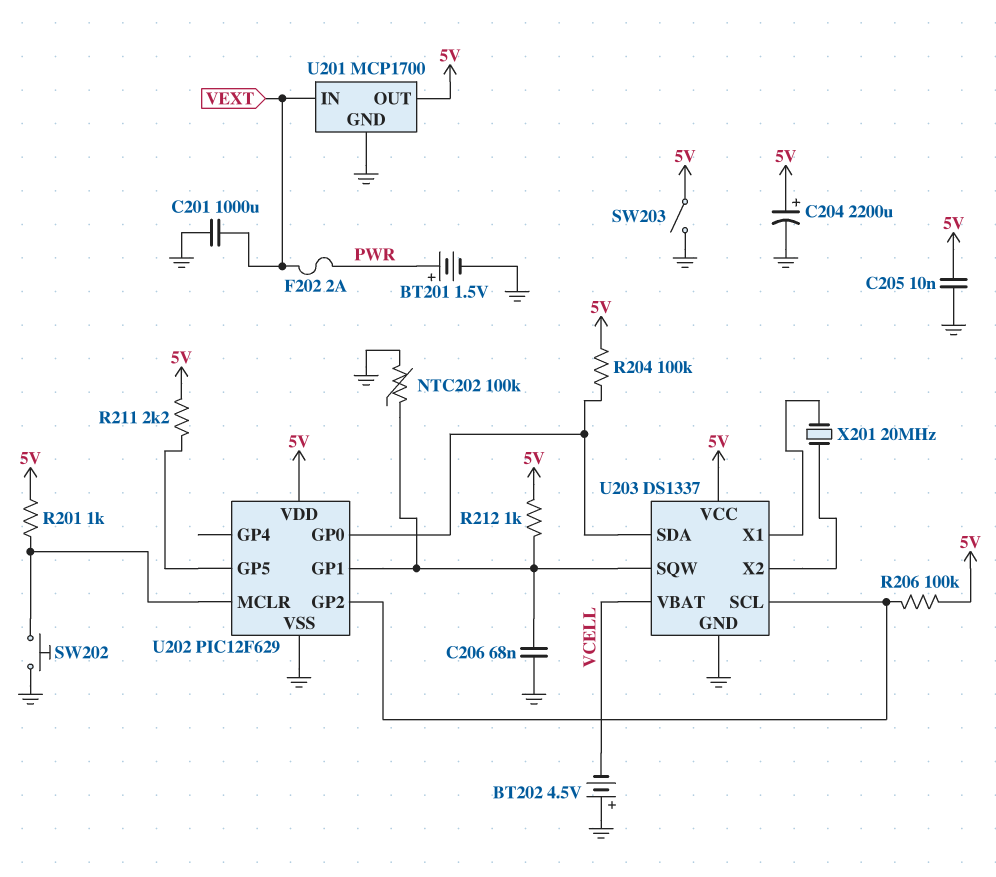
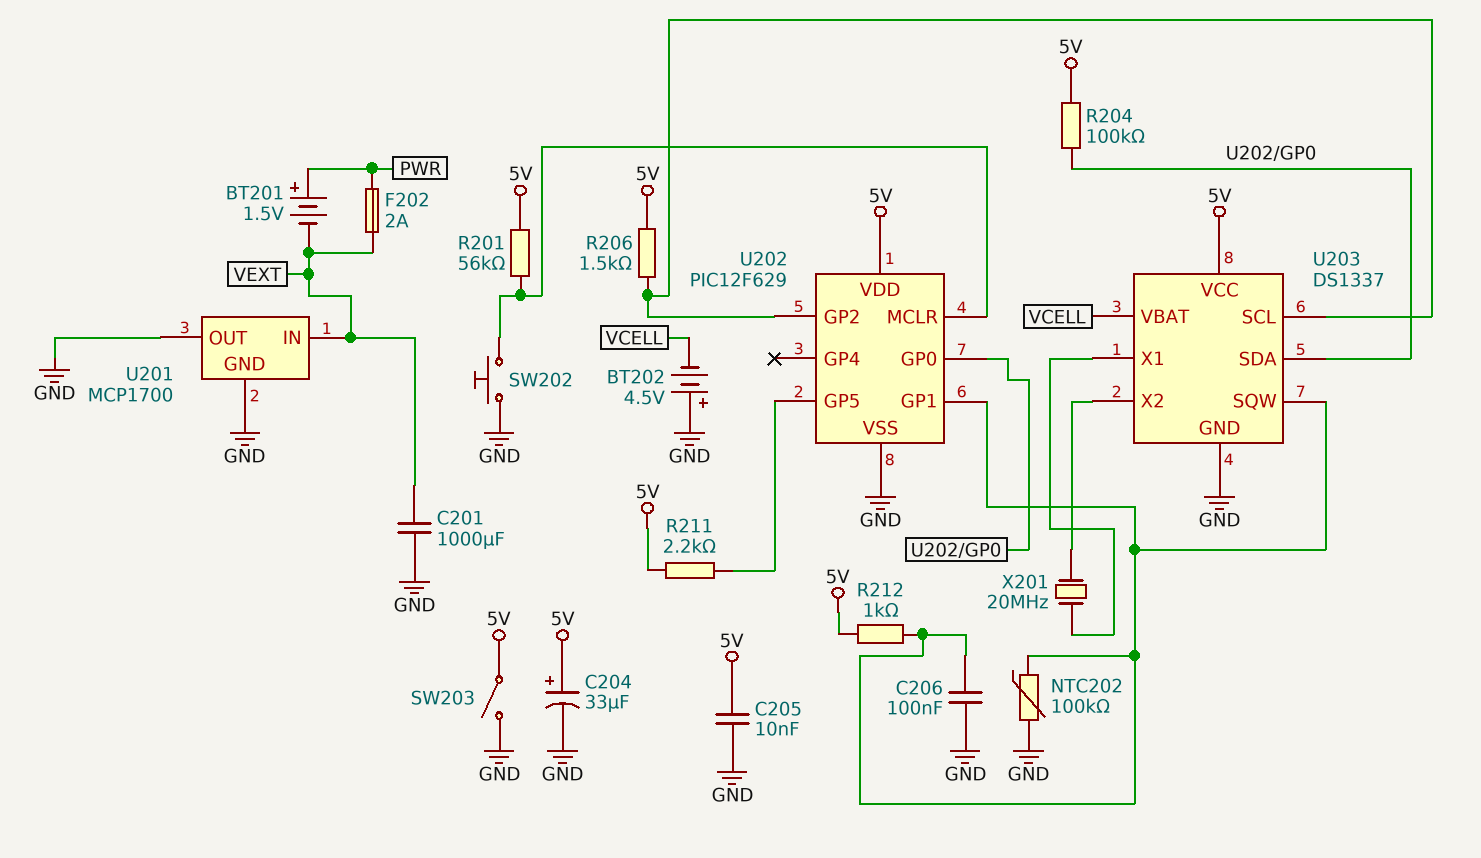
BT201: 1.5V (plus PWR, minus GND) -> 1.5V (plus PWR, minus VEXT)
C204: 2200uF (plus 5V, minus GND) -> 33uF (plus 5V, minus GND)
C206: 68nF (GND, U202/GP1) -> 100nF (GND, U202/GP1)
R201: 1k (5V, U202/MCLR) -> 56k (5V, U202/MCLR)
R206: 100k (5V, U202/GP2) -> 1.5k (5V, U202/GP2)
U201 pin OUT: 5V -> GND

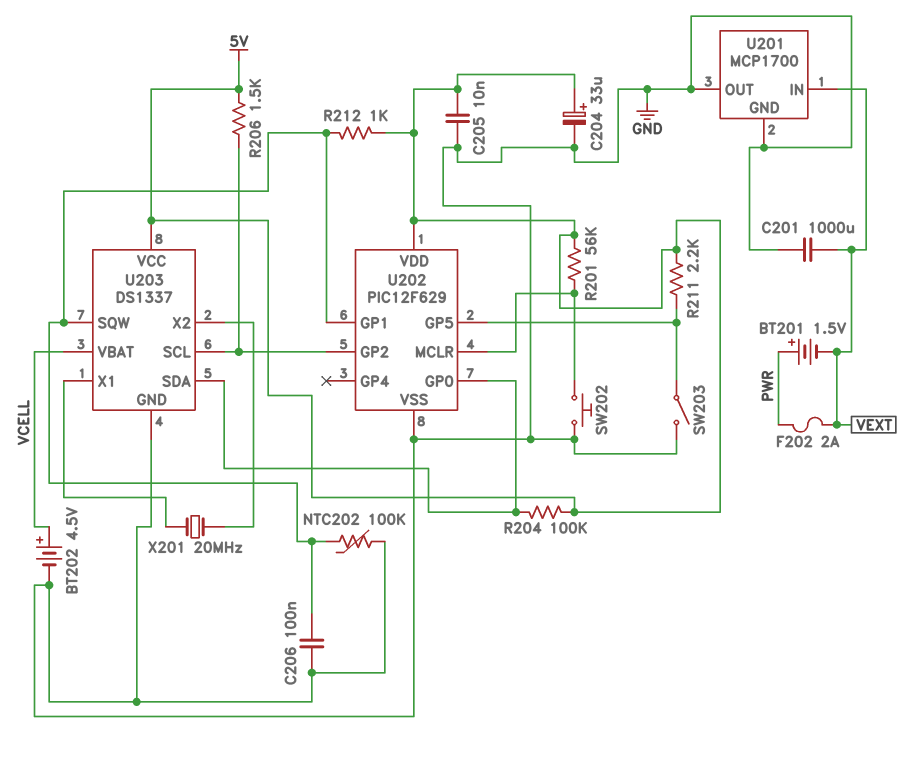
BT202: 4.5V (plus GND, minus VCELL) -> 4.5V (plus VCELL, minus GND)
SW203: switch (5V, GND) -> switch (GND, U202/GP5)

